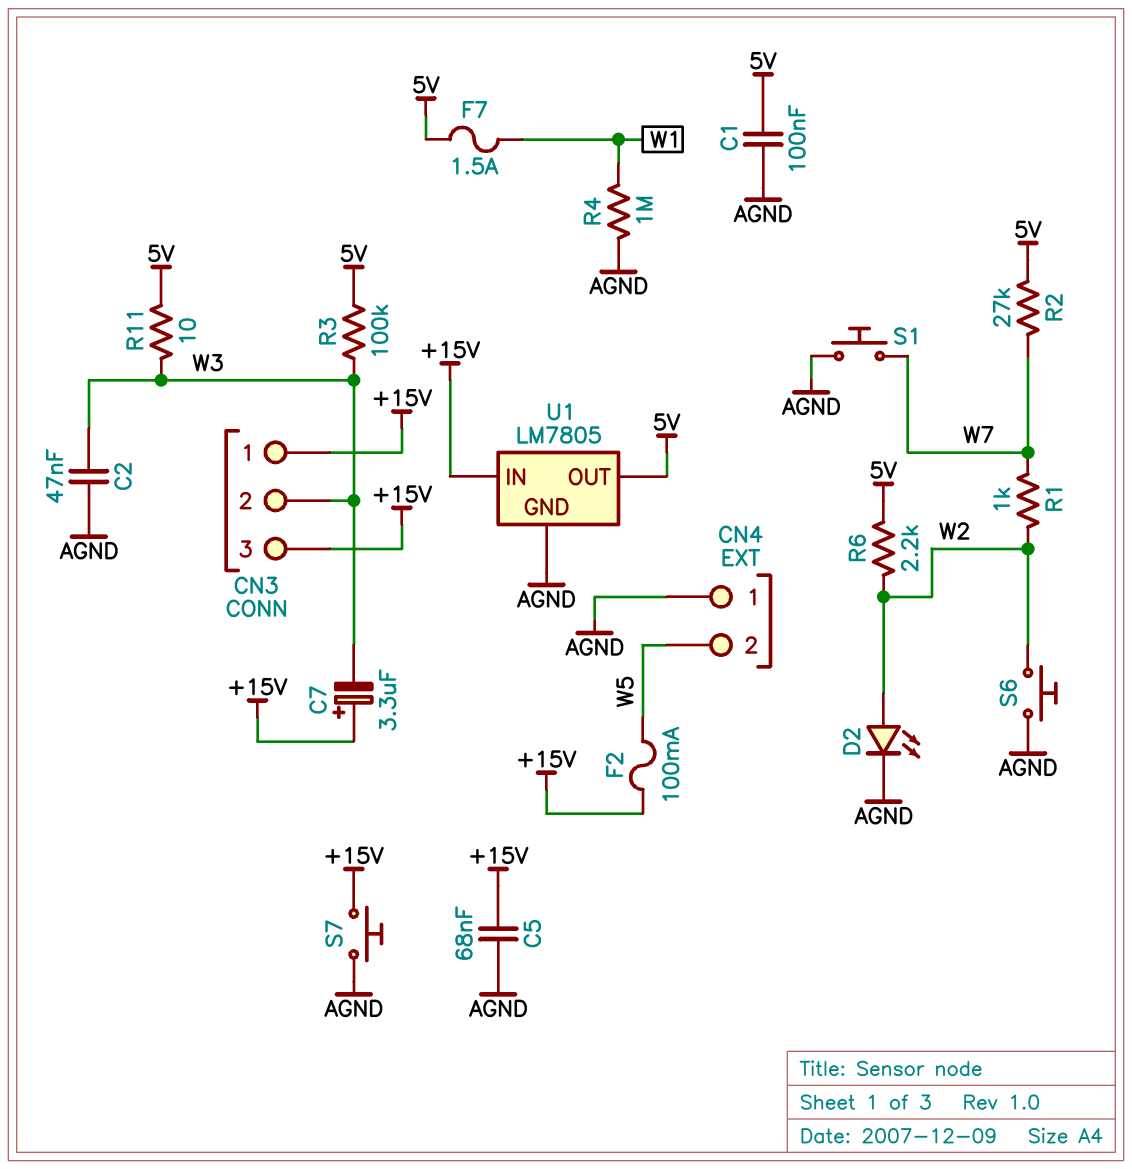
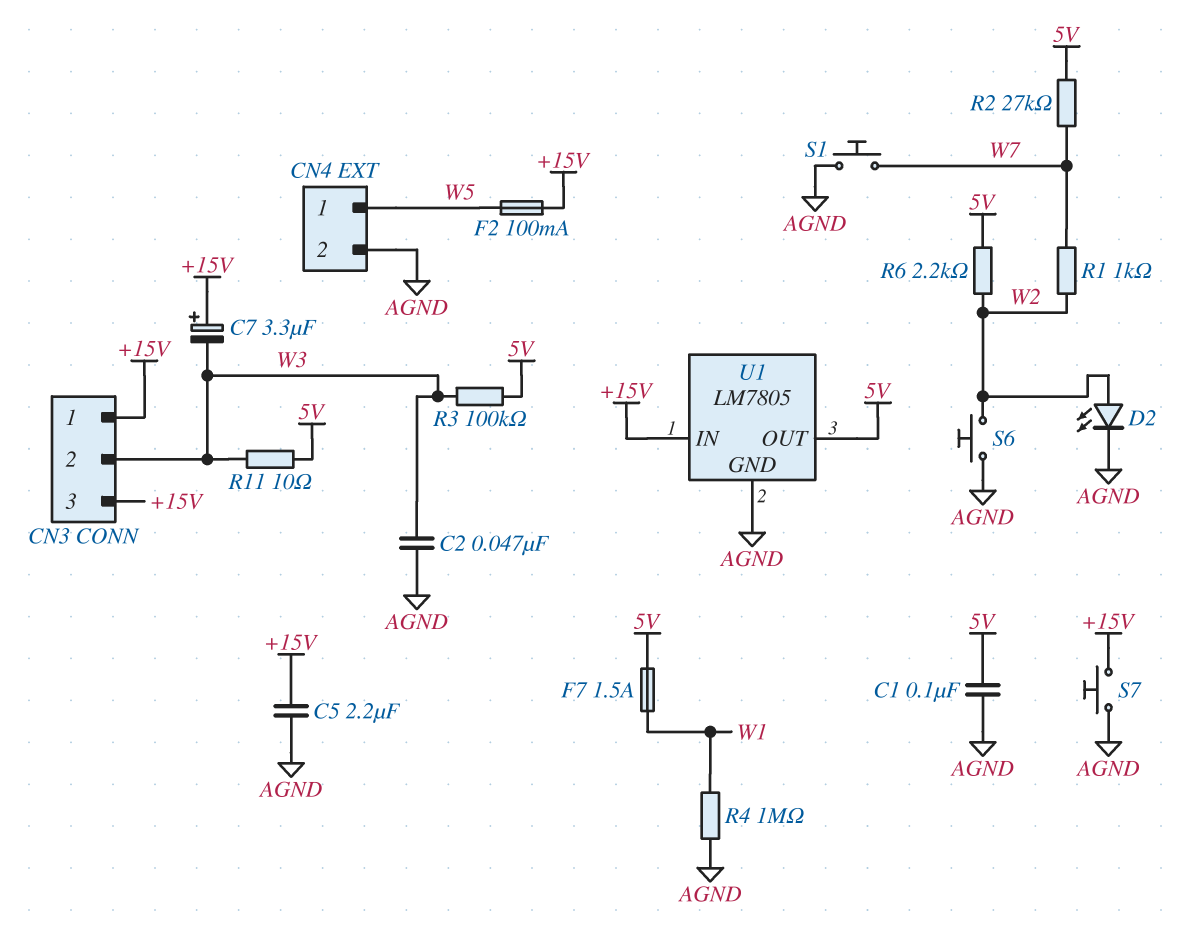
C5: 68nF (+15V, AGND) -> 2.2uF (+15V, AGND)
CN4 pin 1: AGND -> W5
CN4 pin 2: W5 -> AGND

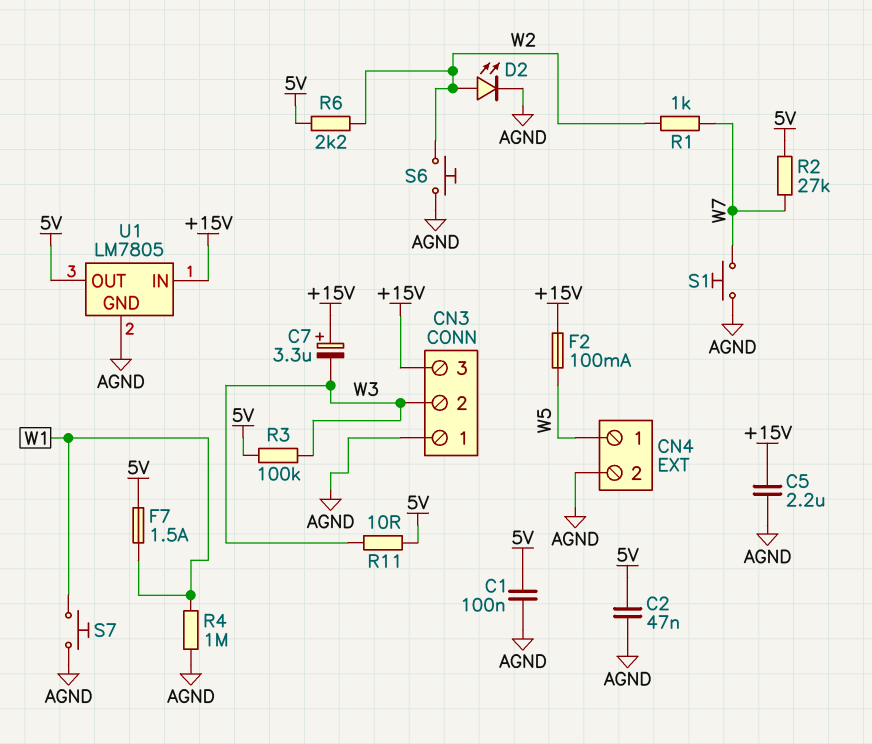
C2: 47nF (AGND, W3) -> 47nF (5V, AGND)
CN3 pin 1: +15V -> AGND
S7: button (+15V, AGND) -> button (AGND, W1)

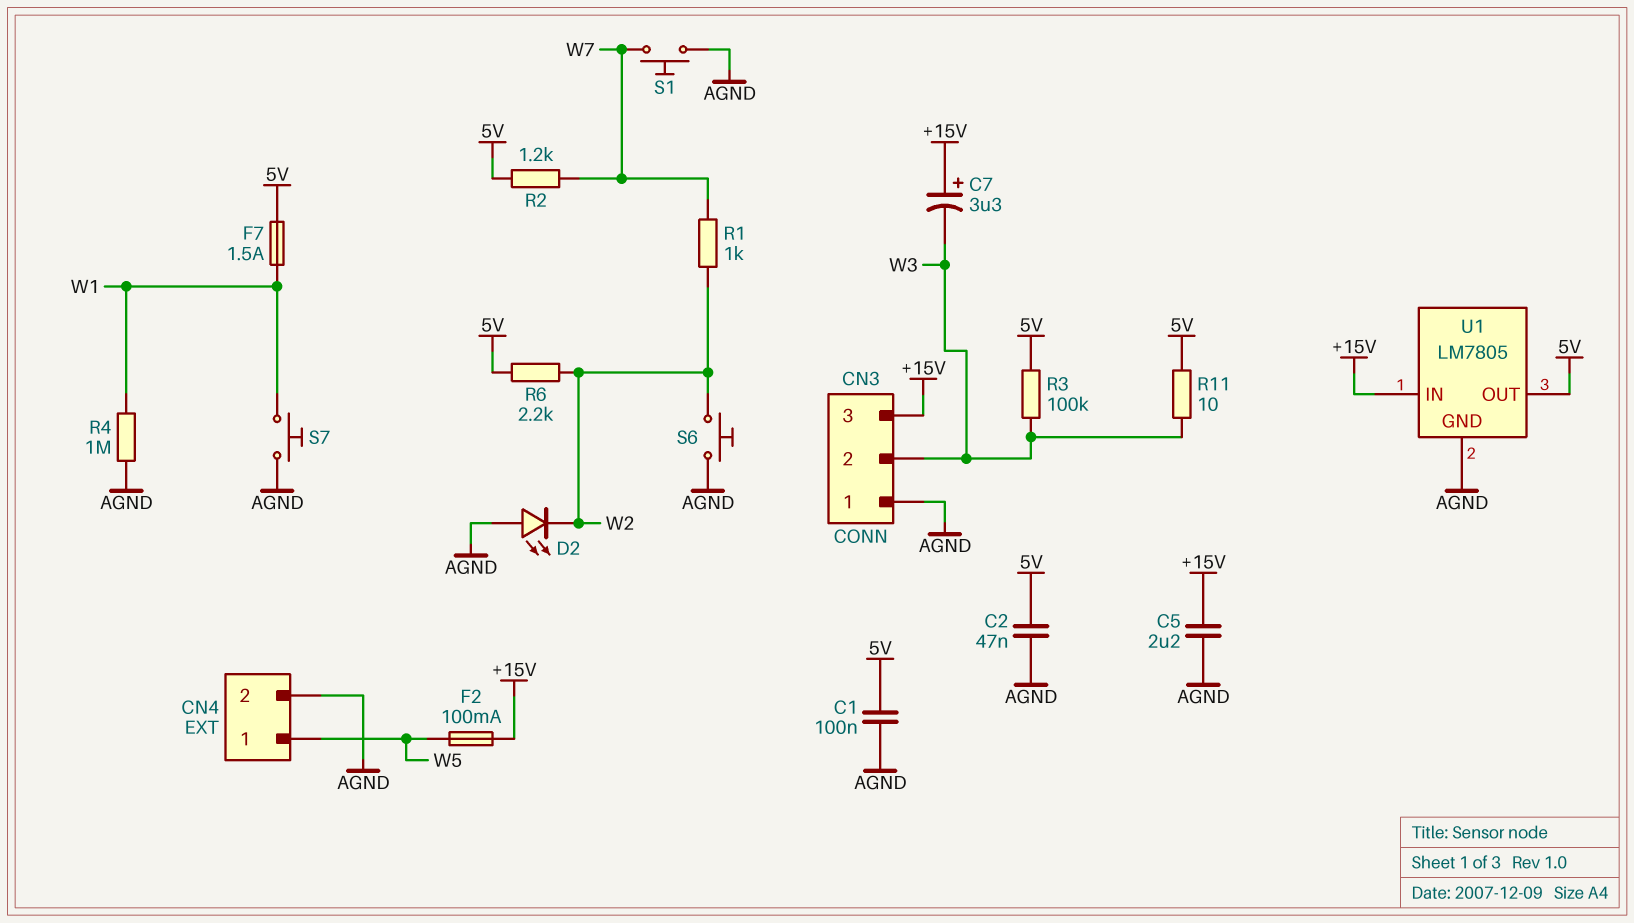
D2: LED (A W2, K AGND) -> LED (A AGND, K W2)
R2: 27k (5V, W7) -> 1.2k (5V, W7)

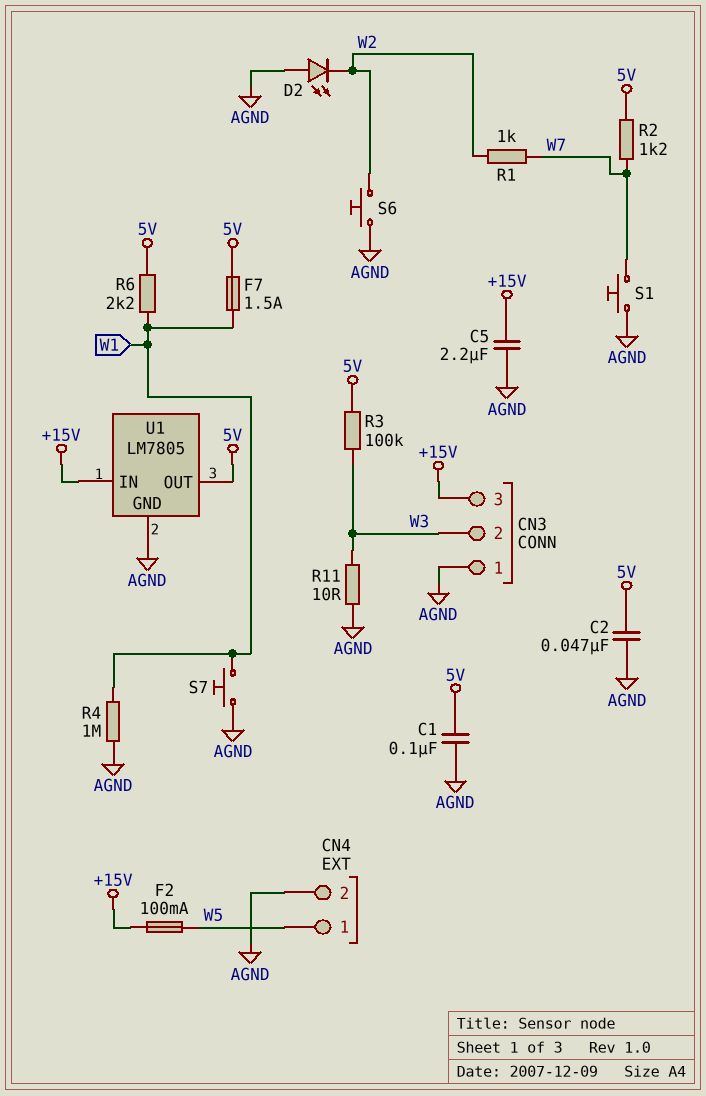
C7: 3.3uF (plus +15V, minus W3) -> none
R6: 2.2k (5V, W2) -> 2.2k (5V, W1)
R11: 10 (5V, W3) -> 10 (AGND, W3)

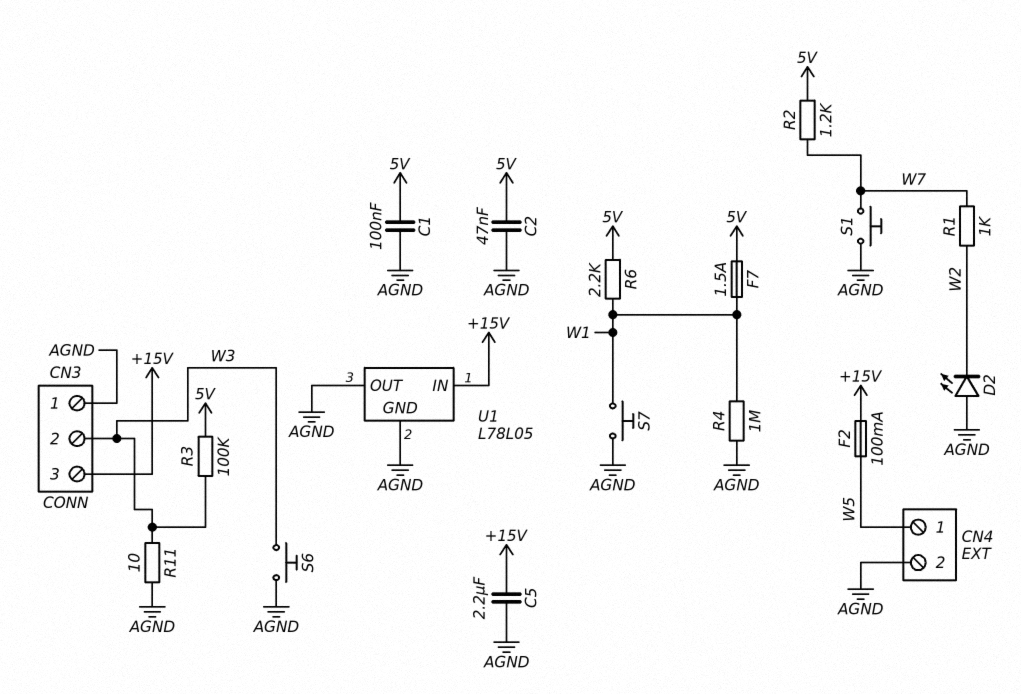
S6: button (AGND, W2) -> button (AGND, W3)
U1: LM7805 -> L78L05
U1 pin OUT: 5V -> AGND

